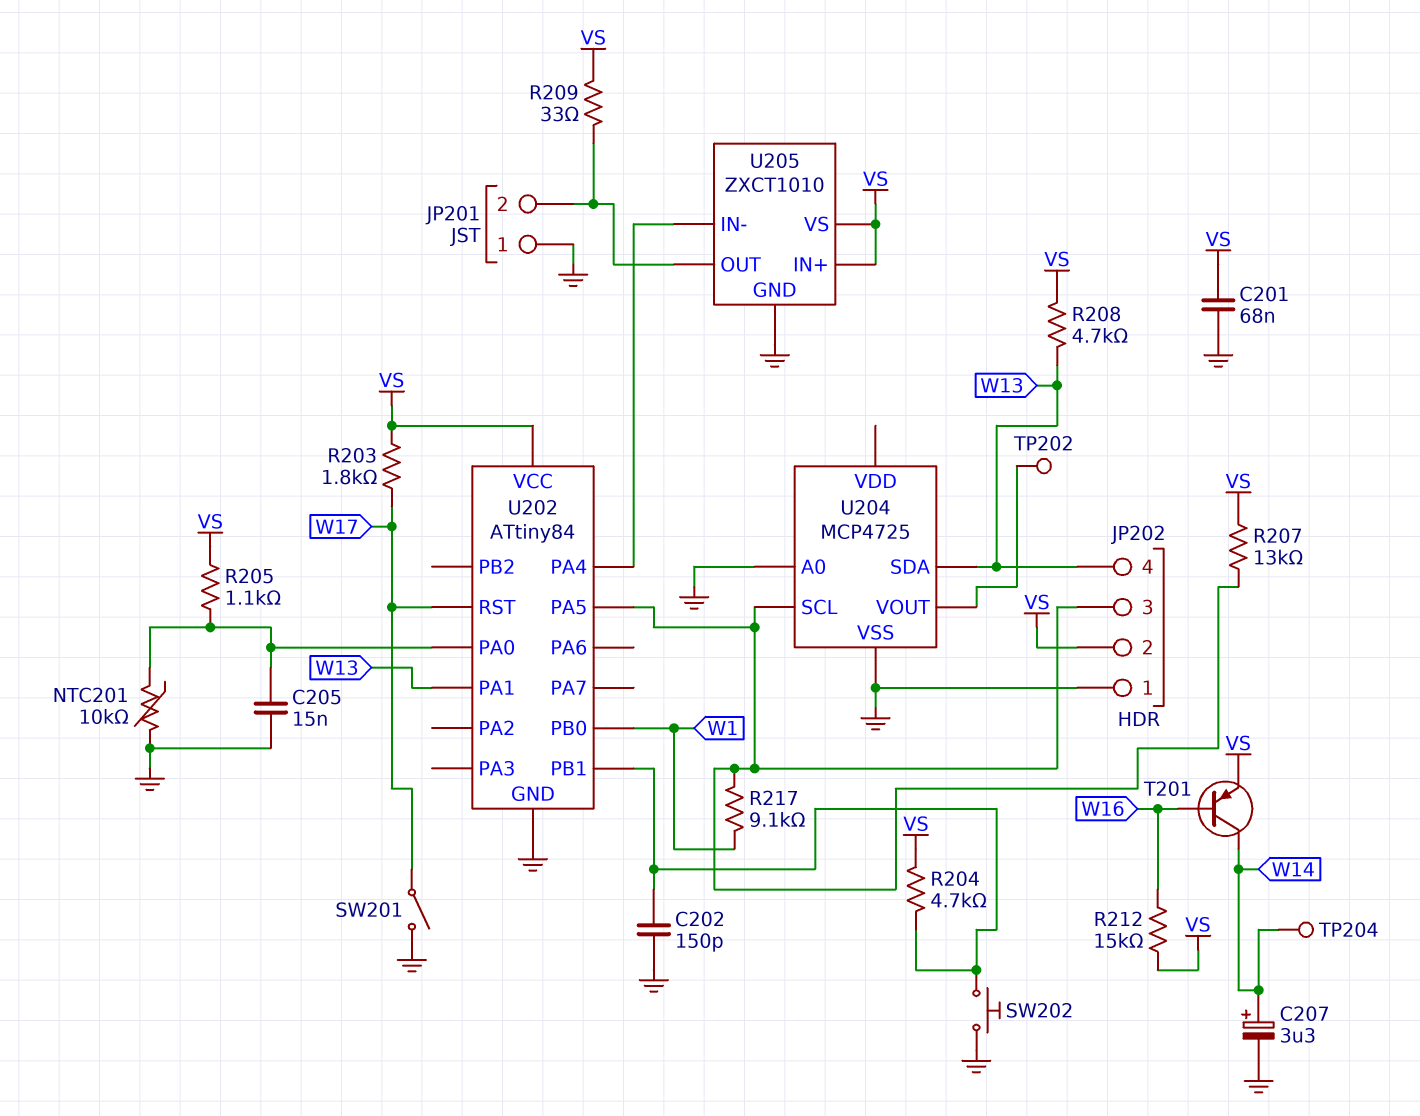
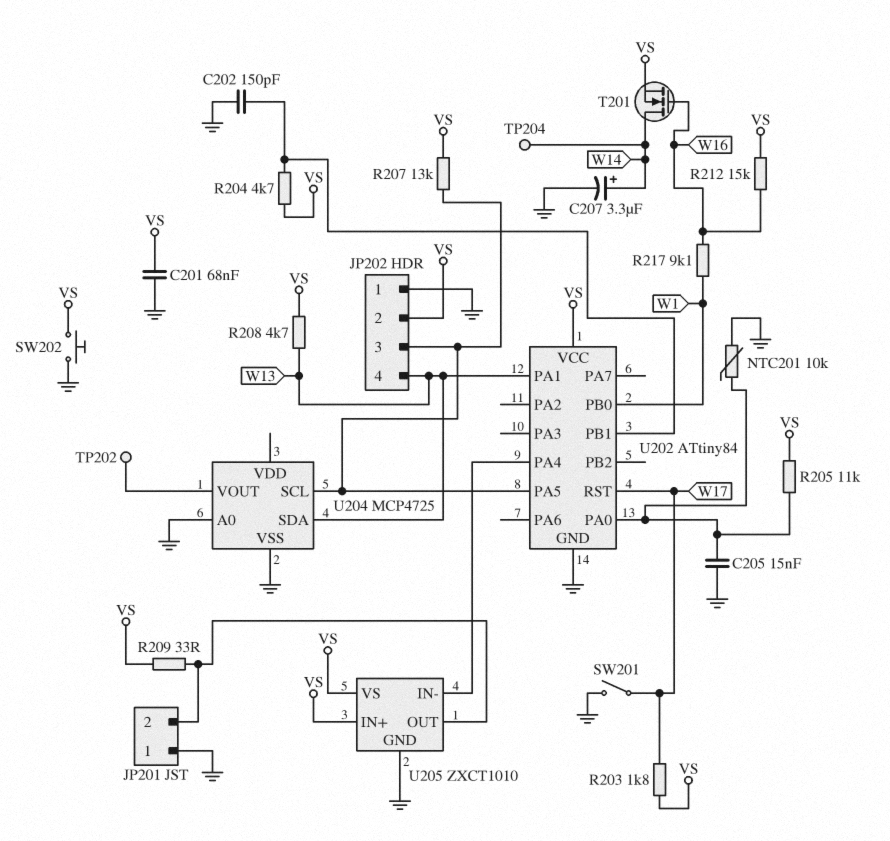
R205: 1.1k (U202/PA0, VS) -> 11k (U202/PA0, VS)
R217: 9.1k (JP202/3, W1) -> 9.1k (W1, W16)
SW202: button (GND, U202/PB1) -> button (GND, VS)
T201: PNP (B W16, C W14, E VS) -> NMOS (G W16, D W14, S VS)

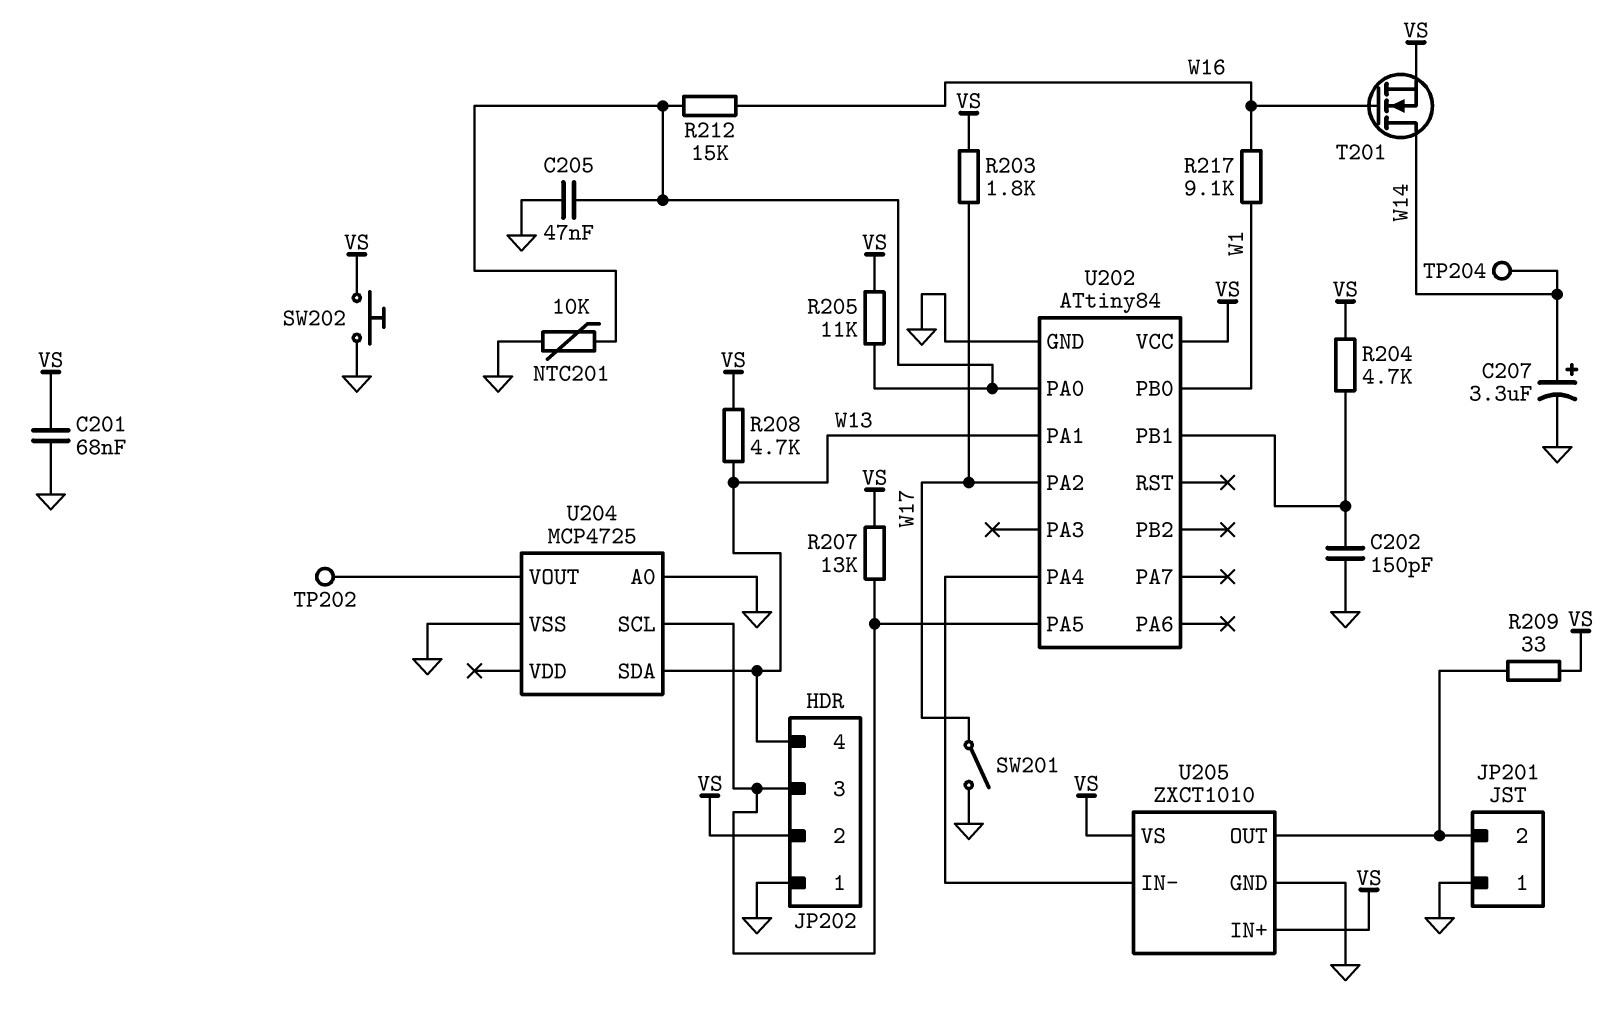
C205: 15nF (GND, U202/PA0) -> 47nF (GND, U202/PA0)
R212: 15k (VS, W16) -> 15k (U202/PA0, W16)
U202 pin PA2: none -> W17
U202 pin RST: W17 -> none

